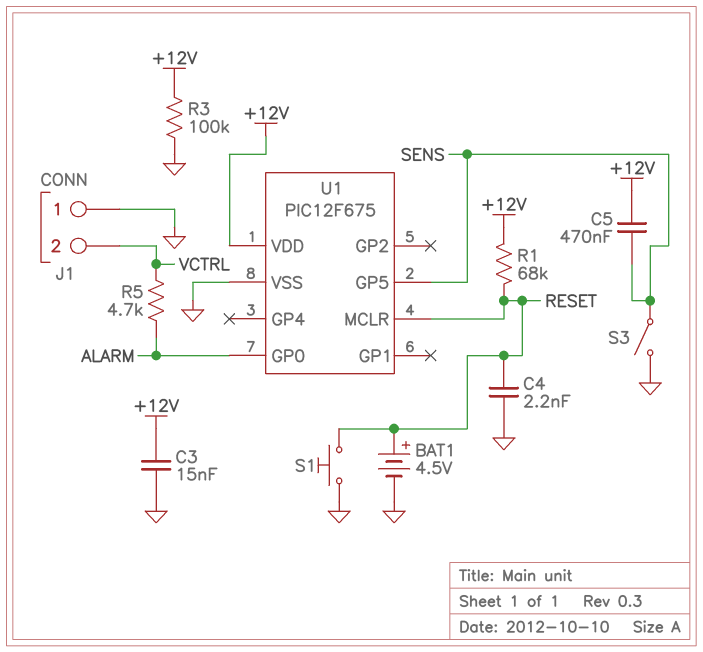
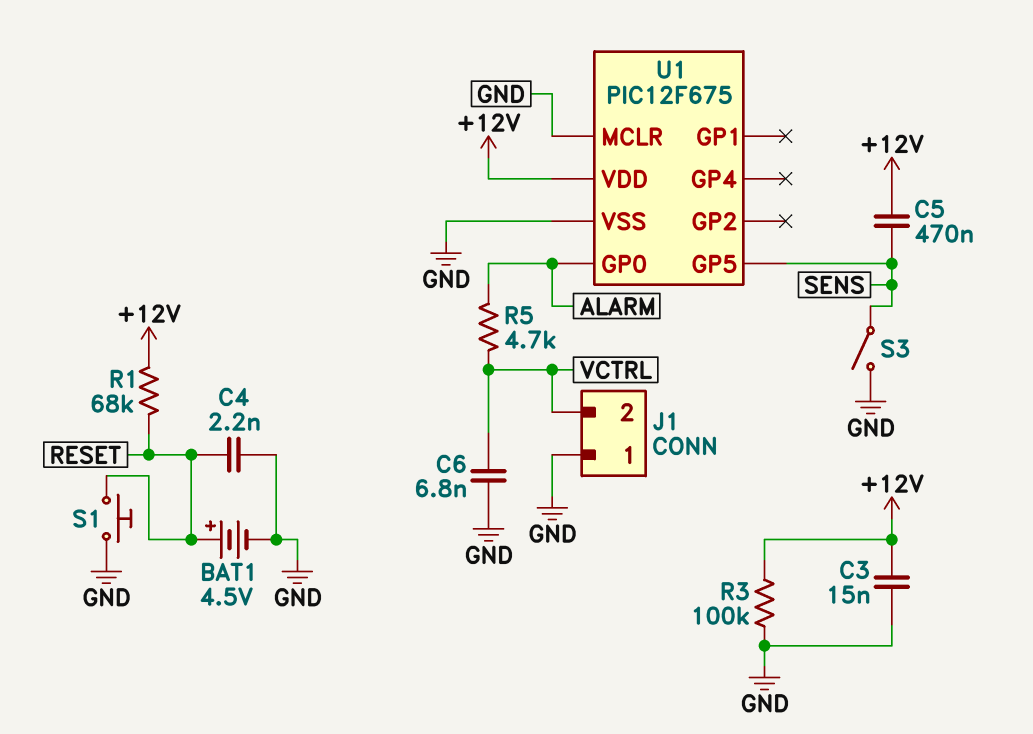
C6: none -> 6.8nF (GND, VCTRL)
U1 pin MCLR: RESET -> GND

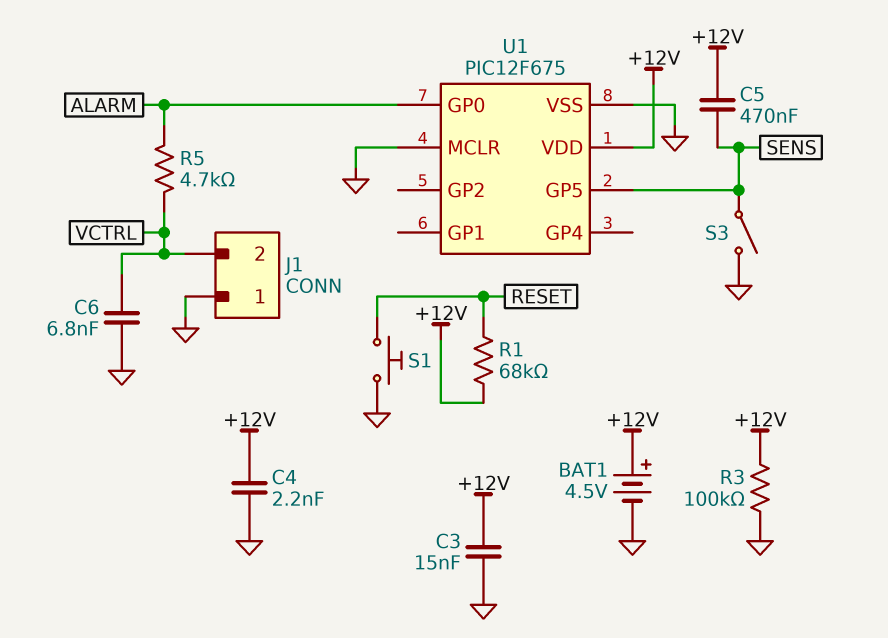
BAT1: 4.5V (plus RESET, minus GND) -> 4.5V (plus +12V, minus GND)
C4: 2.2nF (GND, RESET) -> 2.2nF (+12V, GND)

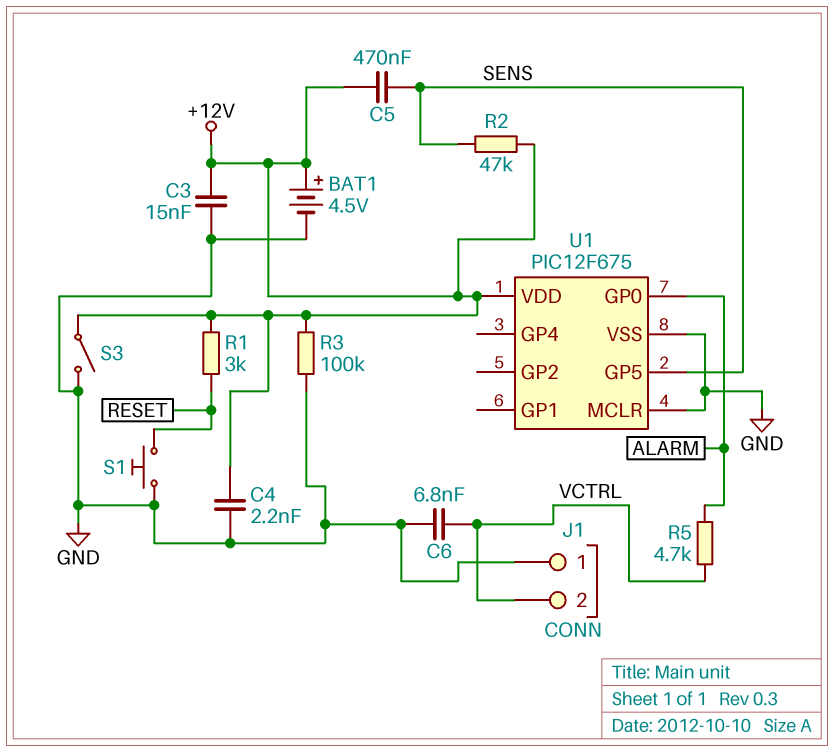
R1: 68k (+12V, RESET) -> 3k (+12V, RESET)
R2: none -> 47k (+12V, SENS)
S3: switch (GND, SENS) -> switch (+12V, GND)

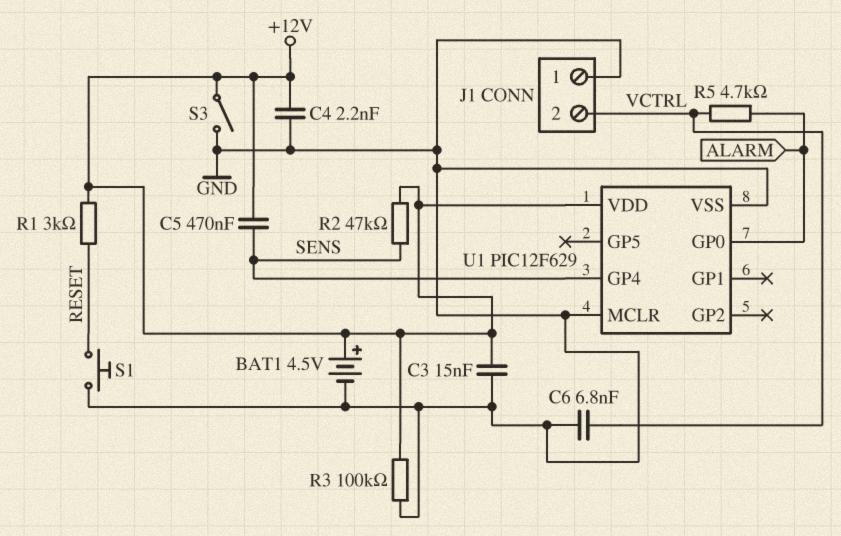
U1: PIC12F675 -> PIC12F629
U1 pin GP4: none -> SENS
U1 pin GP5: SENS -> none

